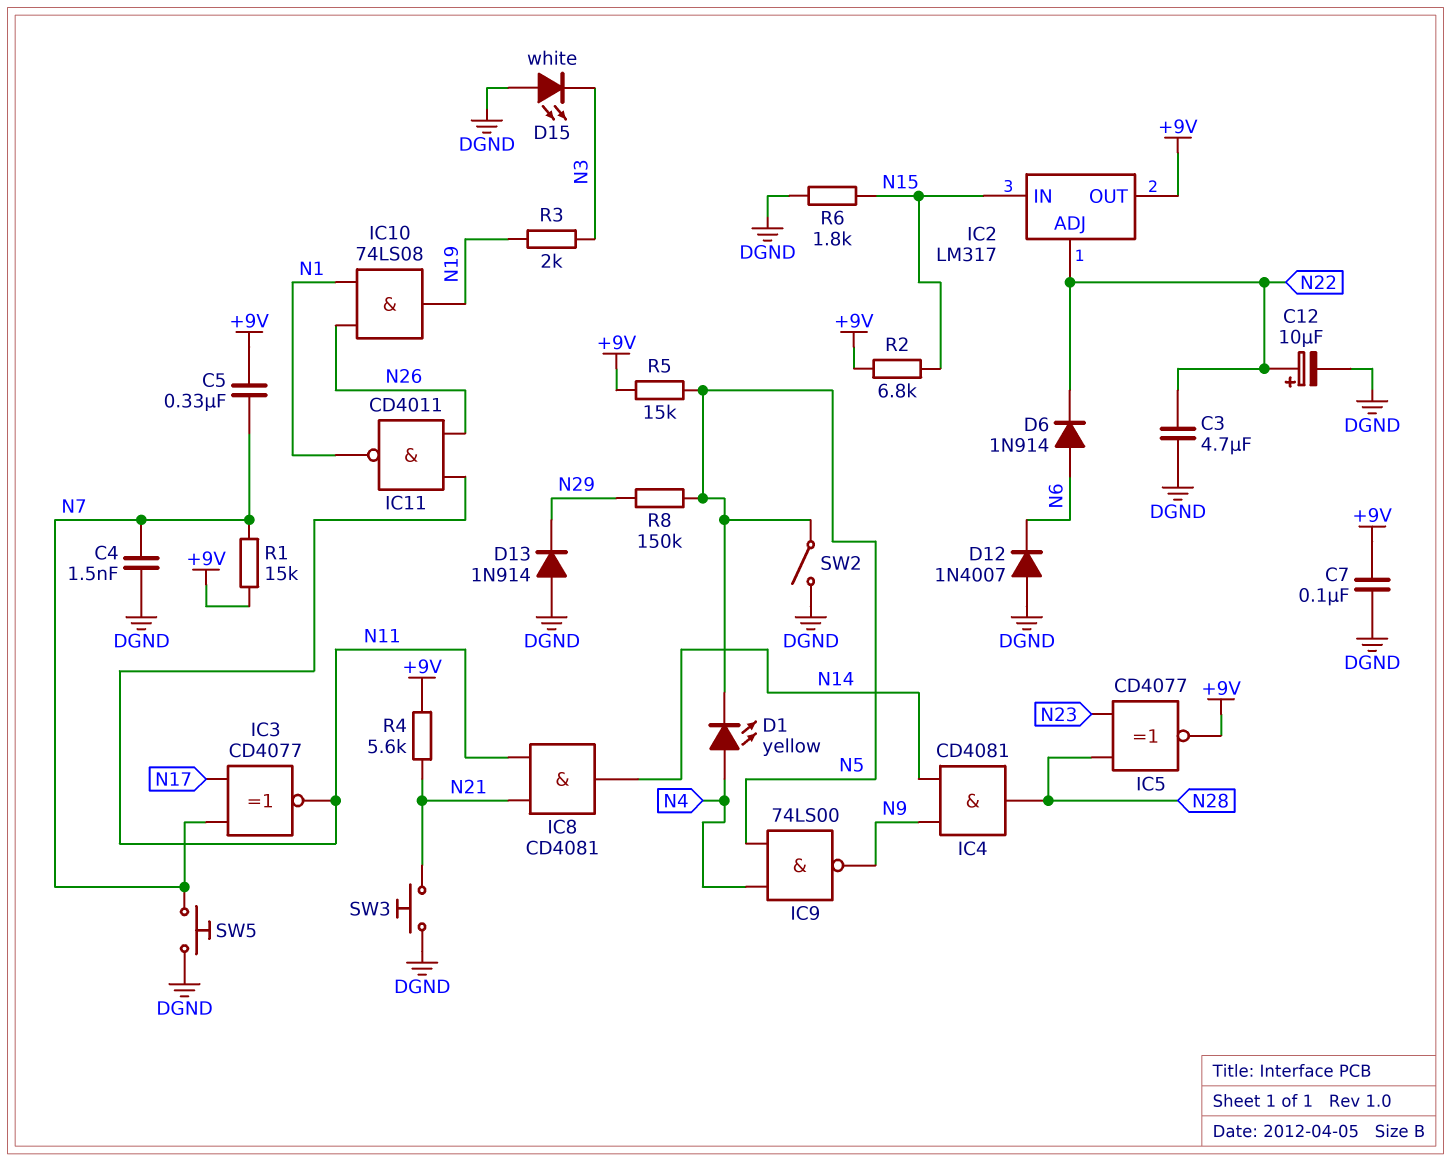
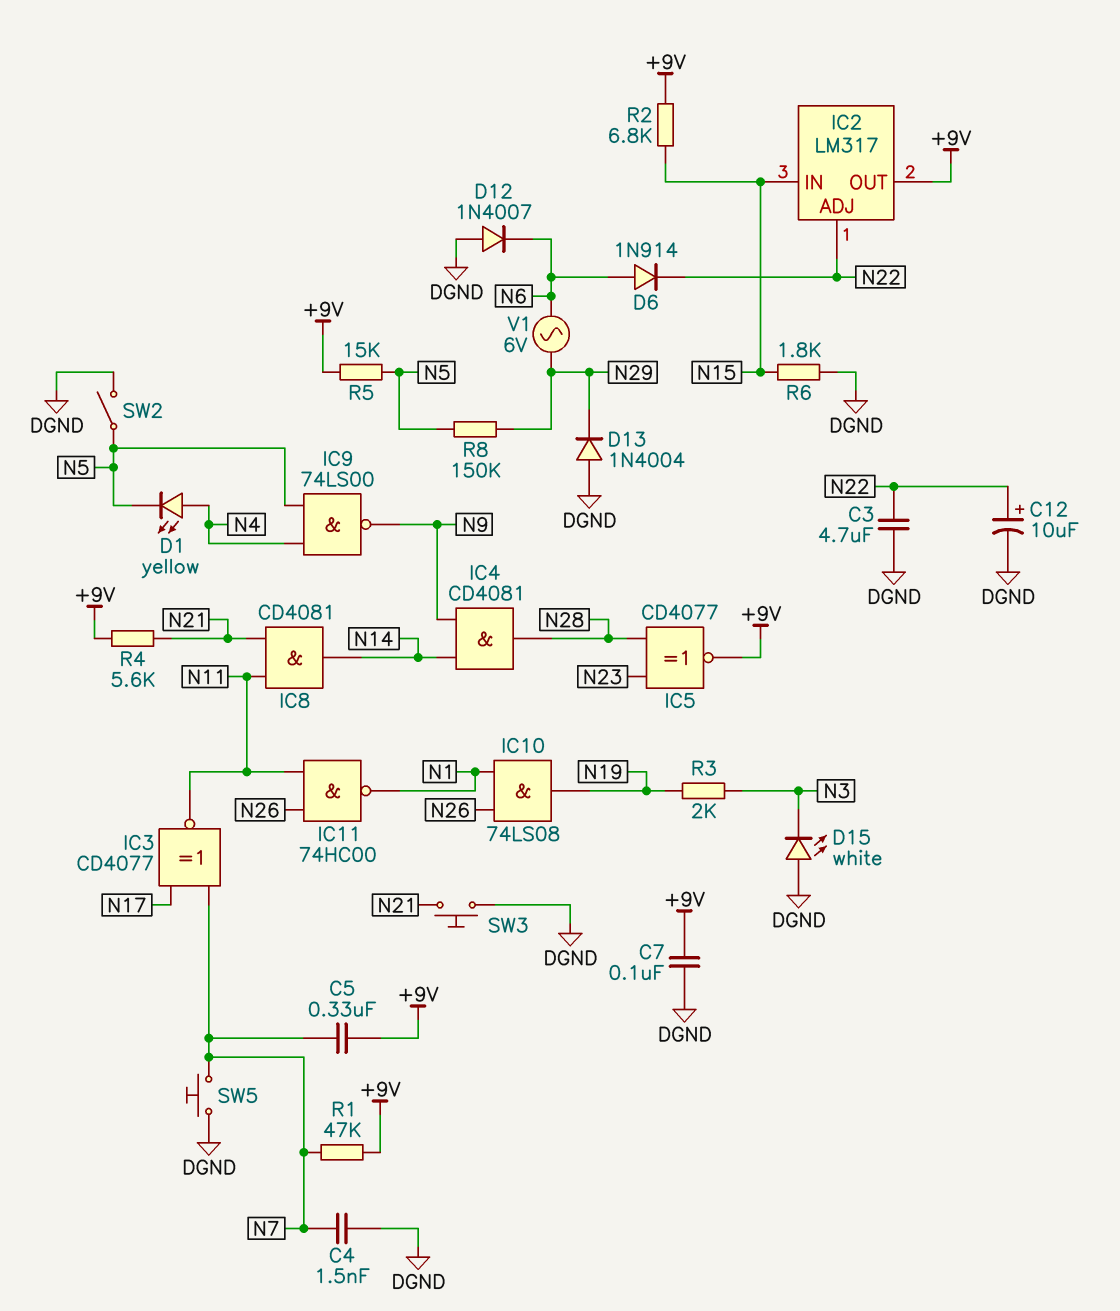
D13: diode 1N914 (A DGND, K N29) -> diode 1N4004 (A DGND, K N29)
IC11: NAND CD4011 (in N11, in N26, out N1) -> NAND 74HC00 (in N11, in N26, out N1)
R1: 15k (+9V, N7) -> 47k (+9V, N7)
V1: none -> AC 6V (N6, N29)

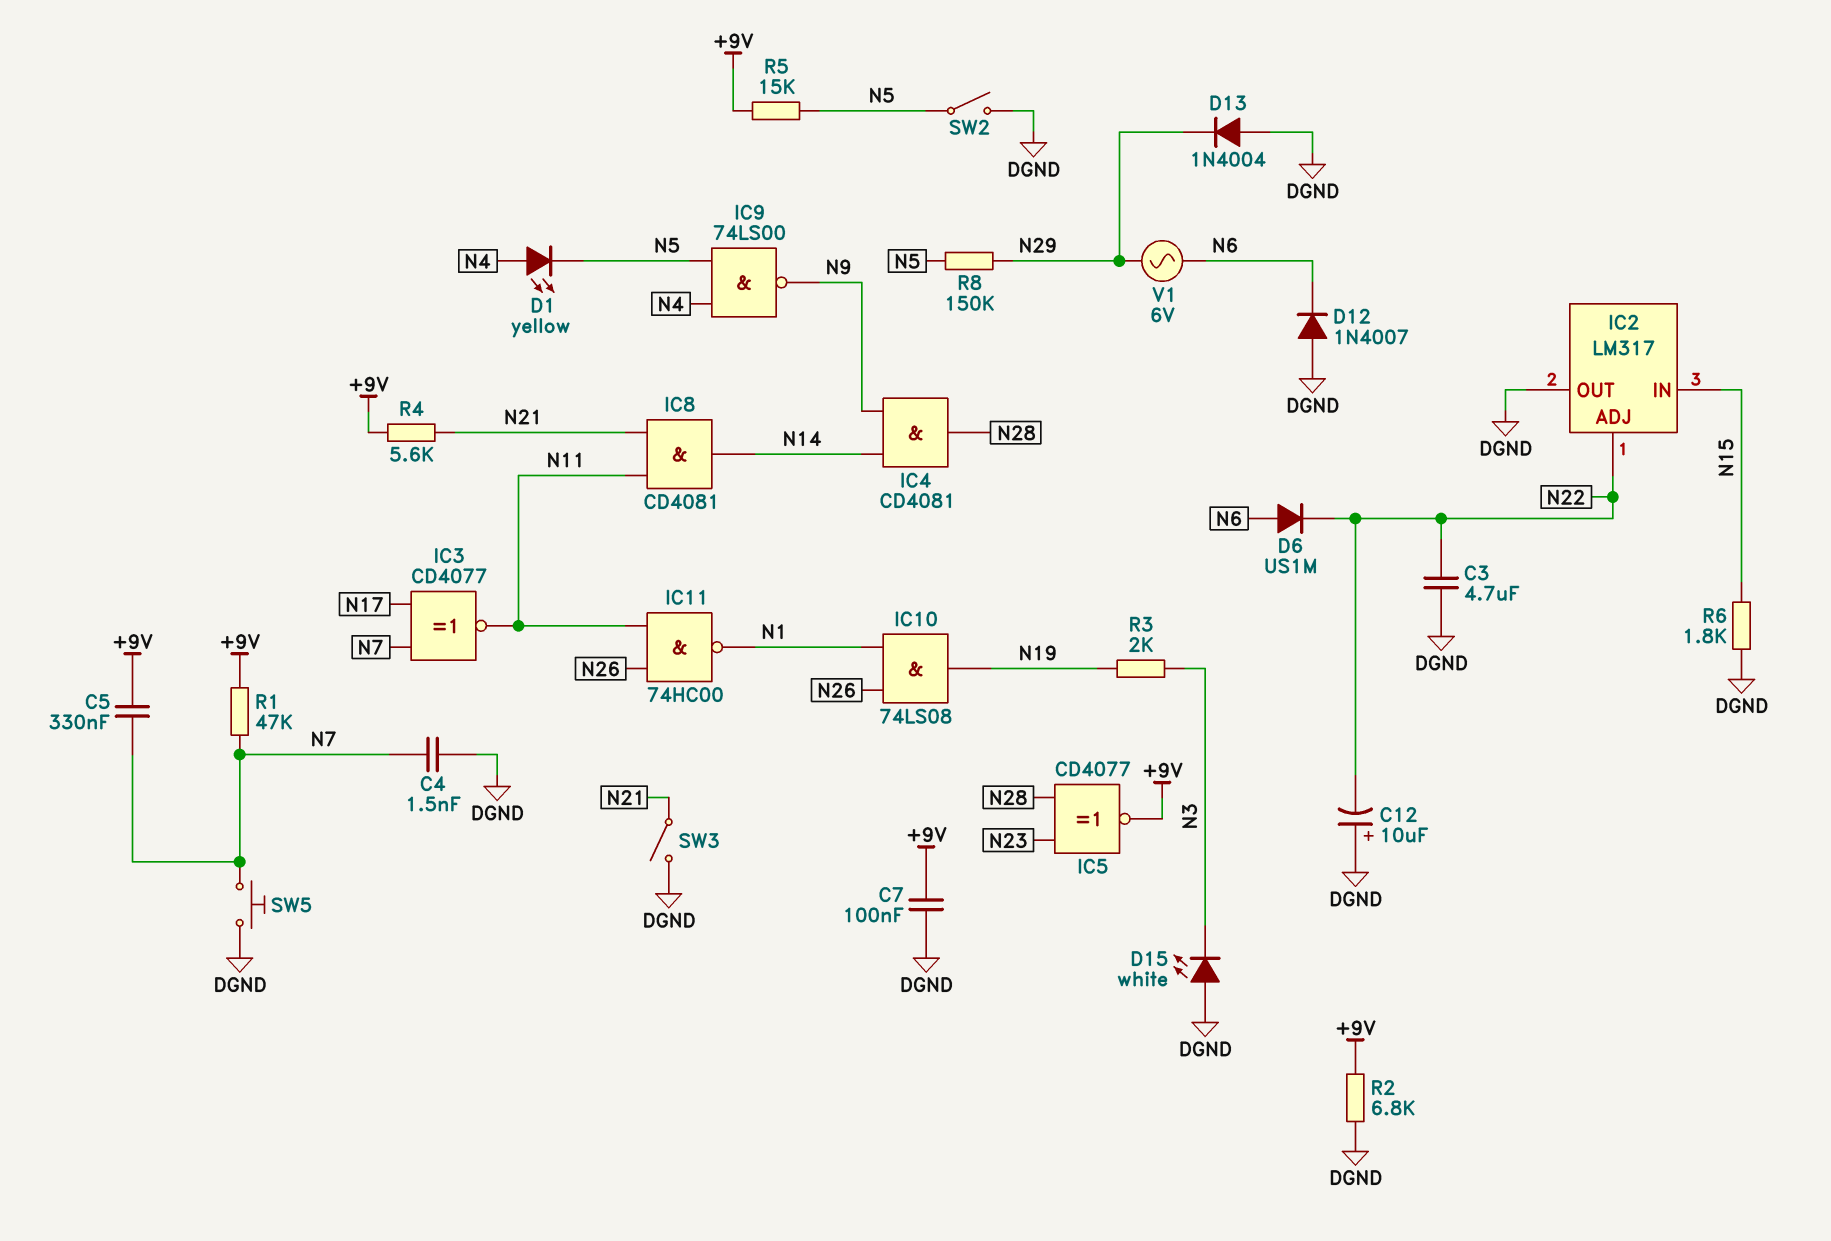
C12: 10uF (plus N22, minus DGND) -> 10uF (plus DGND, minus N22)
D6: diode 1N914 (A N6, K N22) -> diode US1M (A N6, K N22)
IC2 pin OUT: +9V -> DGND
R2: 6.8k (+9V, N15) -> 6.8k (+9V, DGND)
SW3: button (DGND, N21) -> switch (DGND, N21)

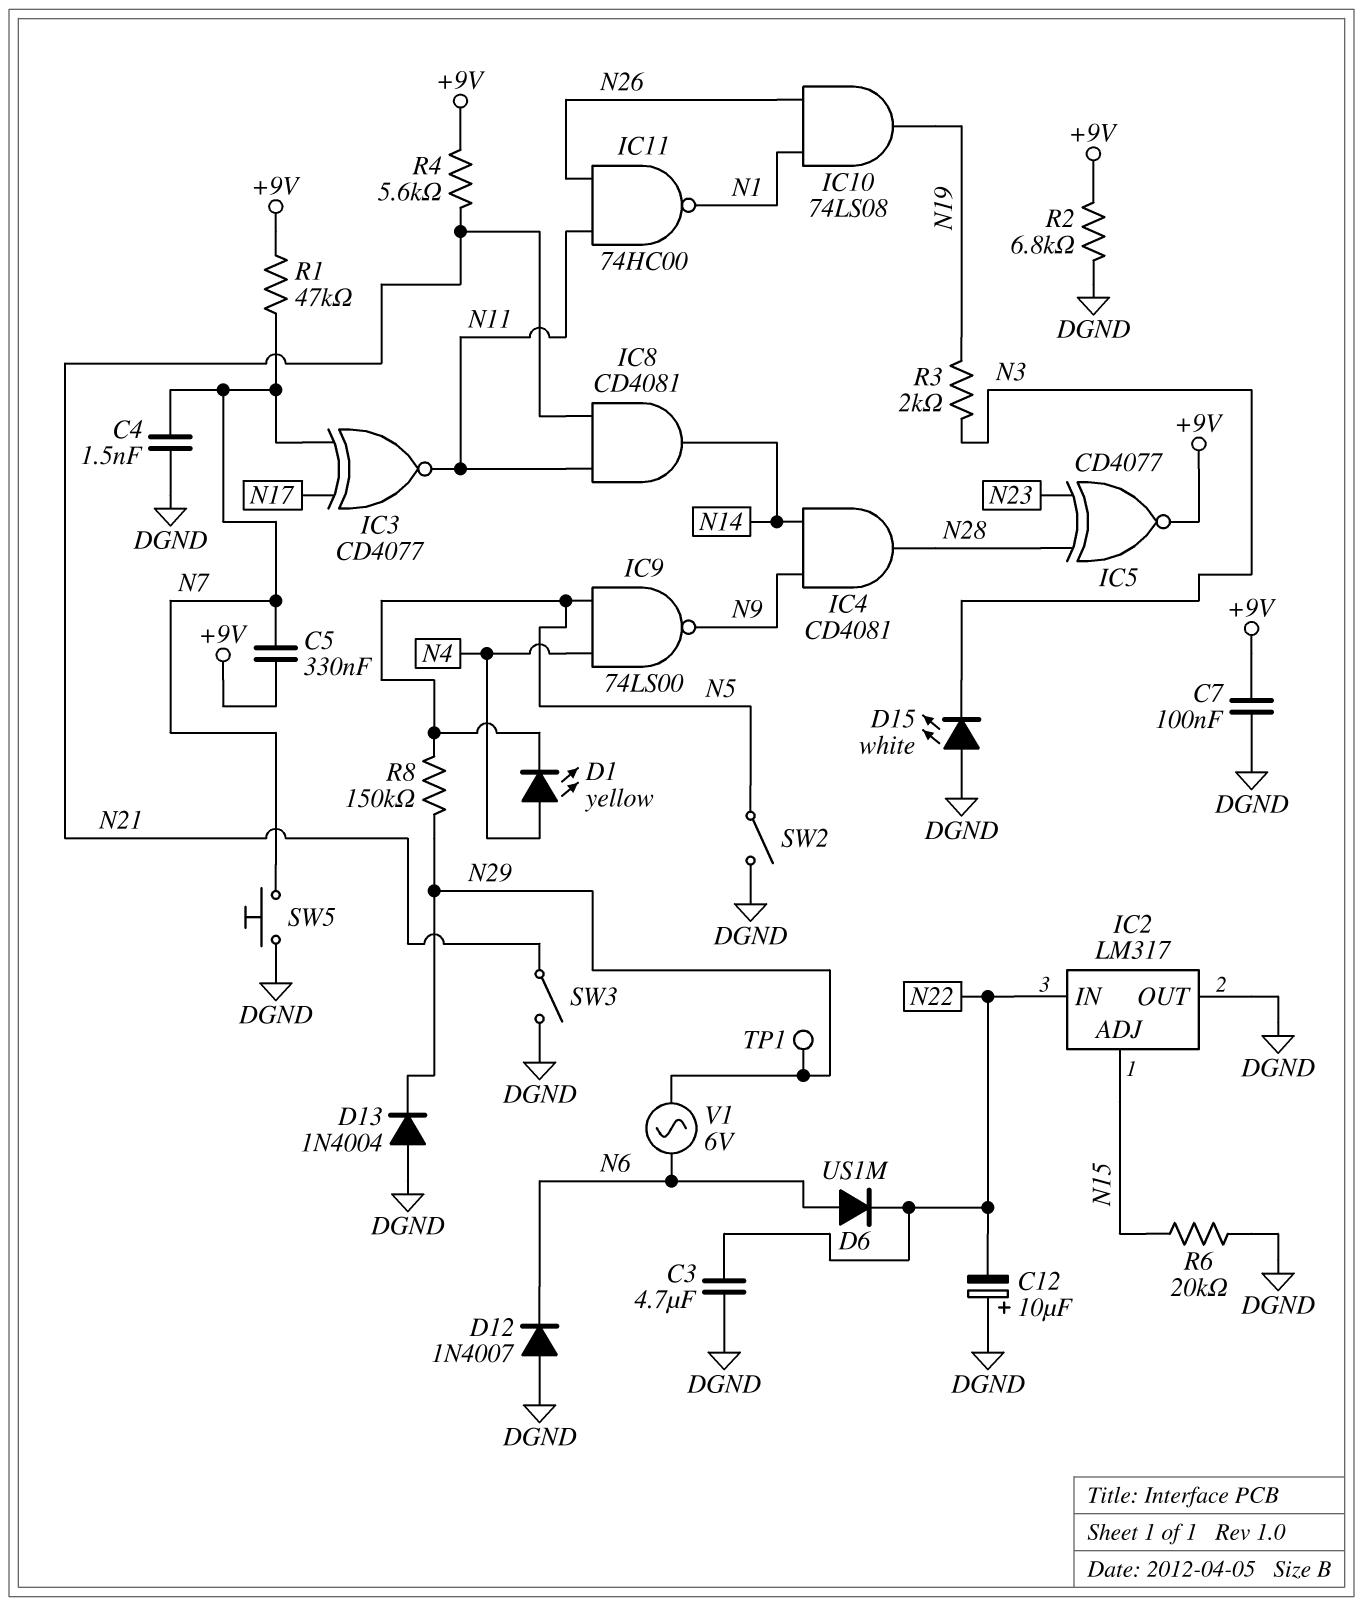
IC2 pin ADJ: N22 -> N15
IC2 pin IN: N15 -> N22
R5: 15k (+9V, N5) -> none
R6: 1.8k (DGND, N15) -> 20k (DGND, N15)
TP1: none -> test point (N29)

